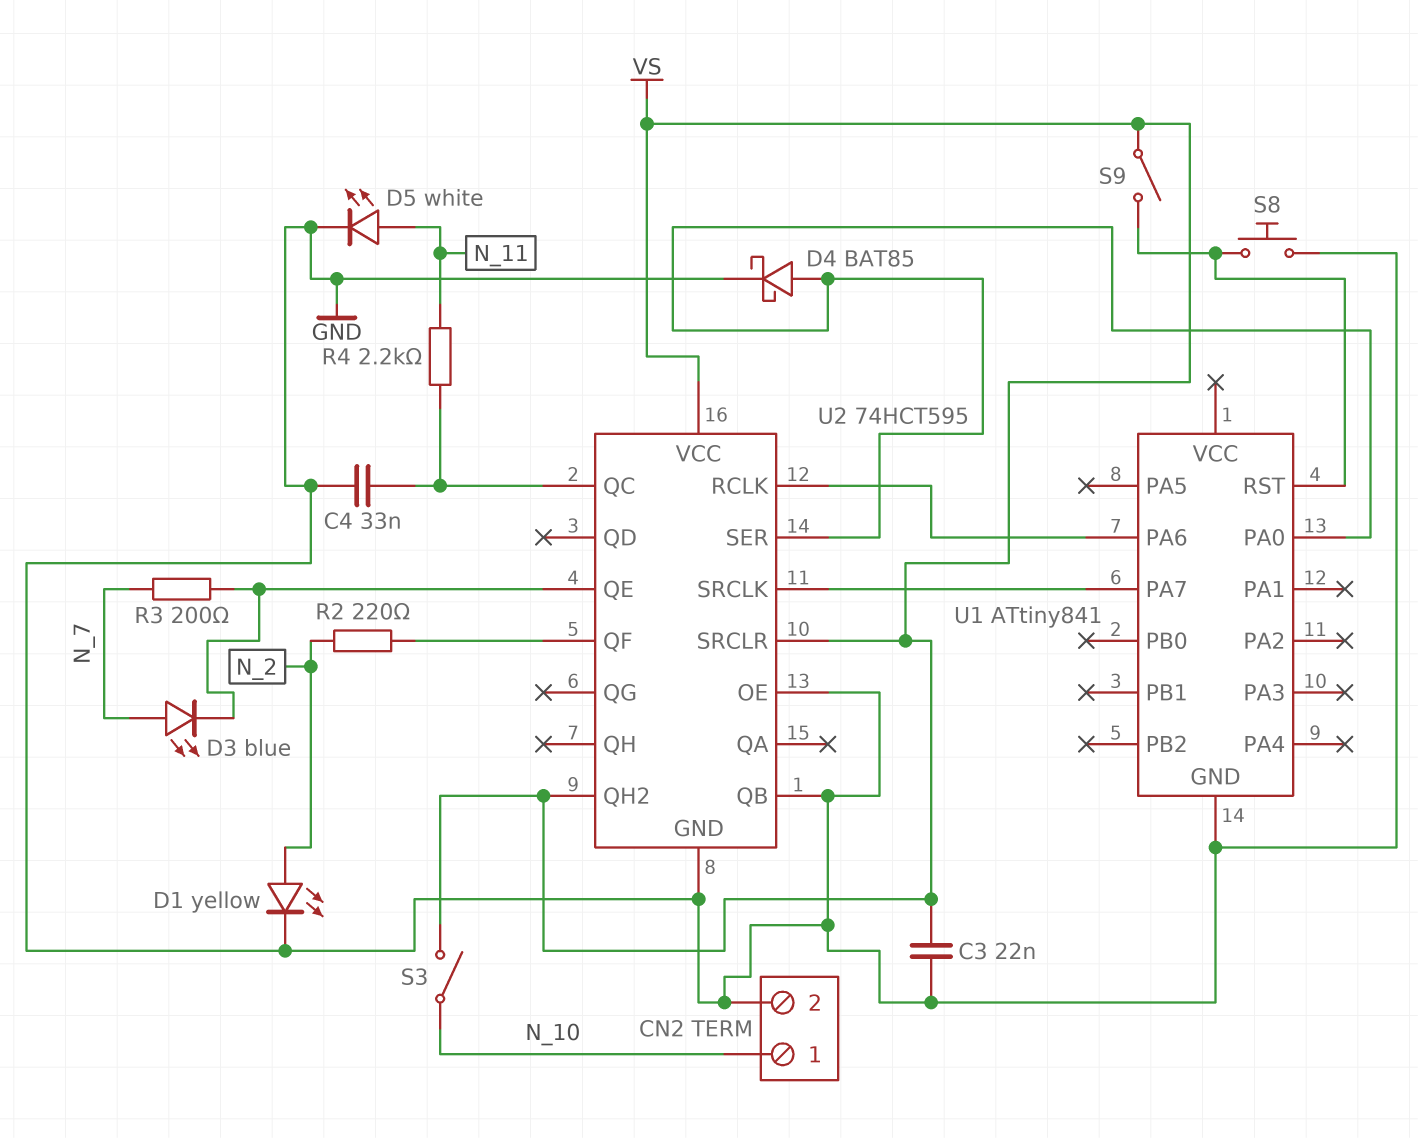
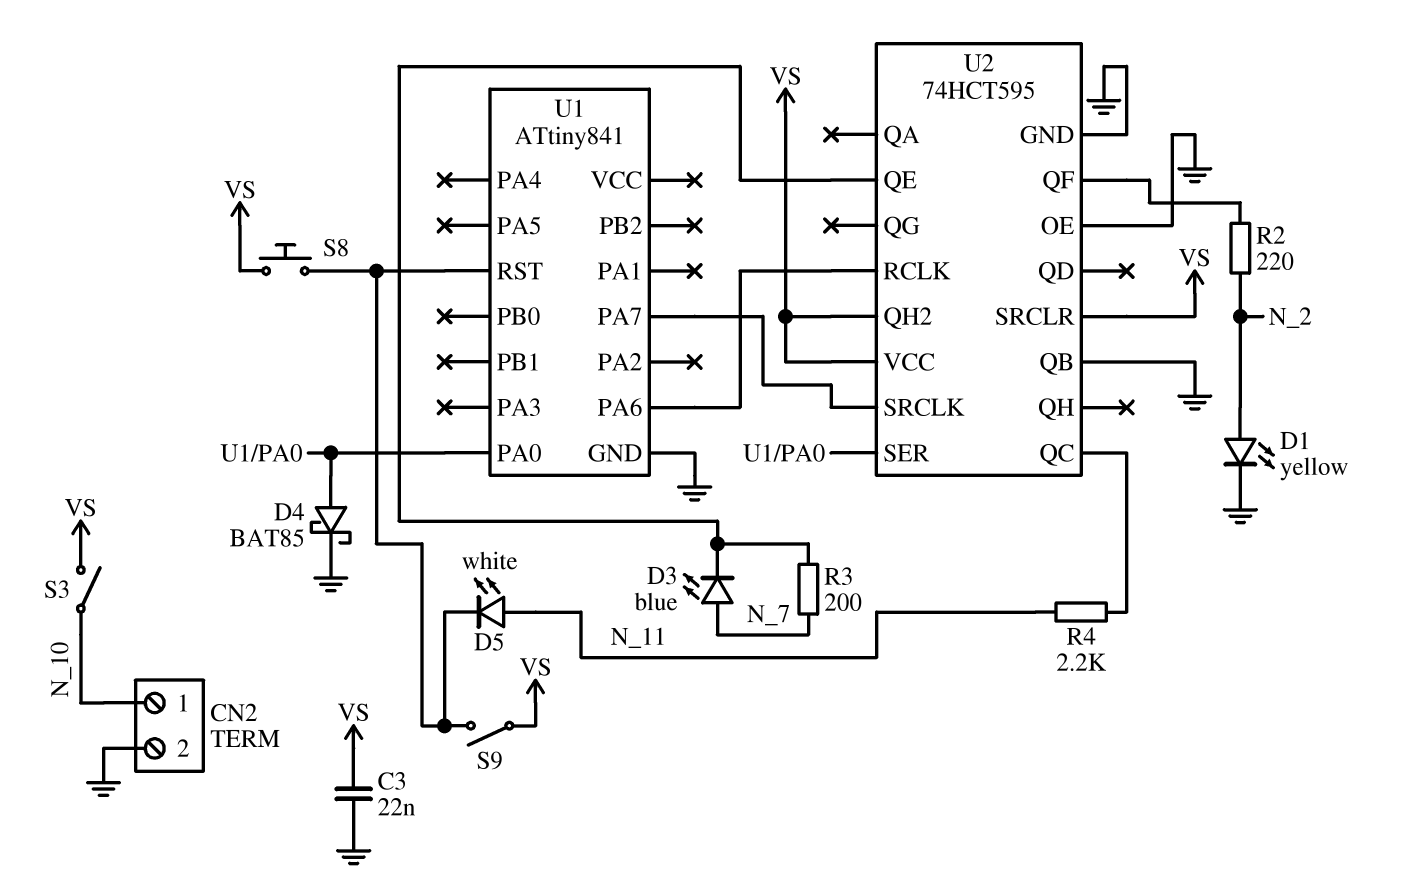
C4: 33nF (GND, U2/QC) -> none
D5: LED white (A N_11, K GND) -> LED white (A N_11, K U1/RST)
S8: button (GND, U1/RST) -> button (U1/RST, VS)

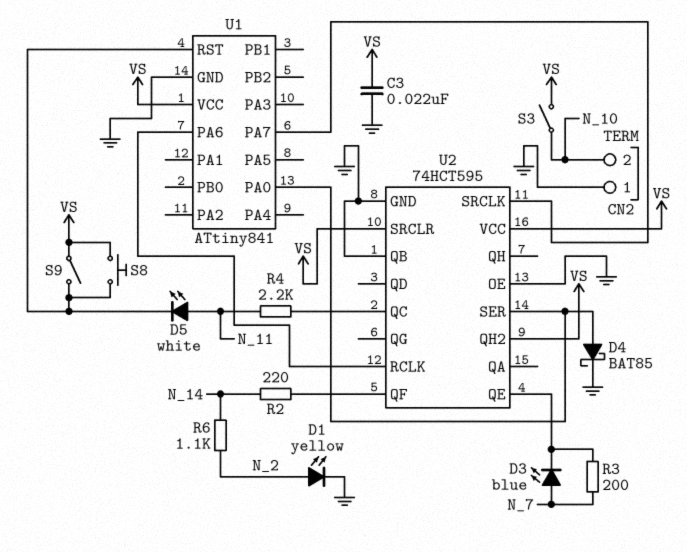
CN2 pin 1: N_10 -> GND
CN2 pin 2: GND -> N_10
R2: 220 (N_2, U2/QF) -> 220 (N_14, U2/QF)
R6: none -> 1.1k (N_2, N_14)
U1 pin VCC: none -> VS

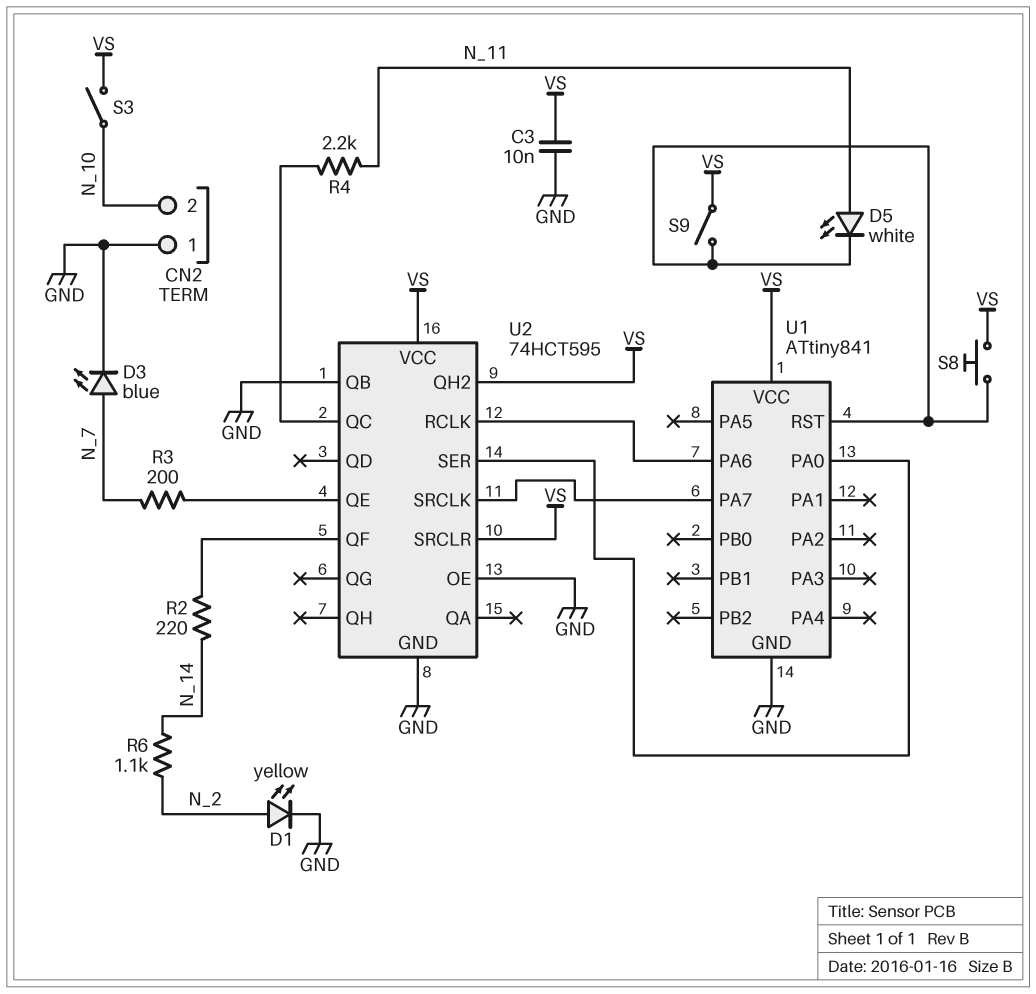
C3: 22nF (GND, VS) -> 10nF (GND, VS)
D3: LED blue (A N_7, K U2/QE) -> LED blue (A N_7, K GND)
D4: schottky BAT85 (A U1/PA0, K GND) -> none

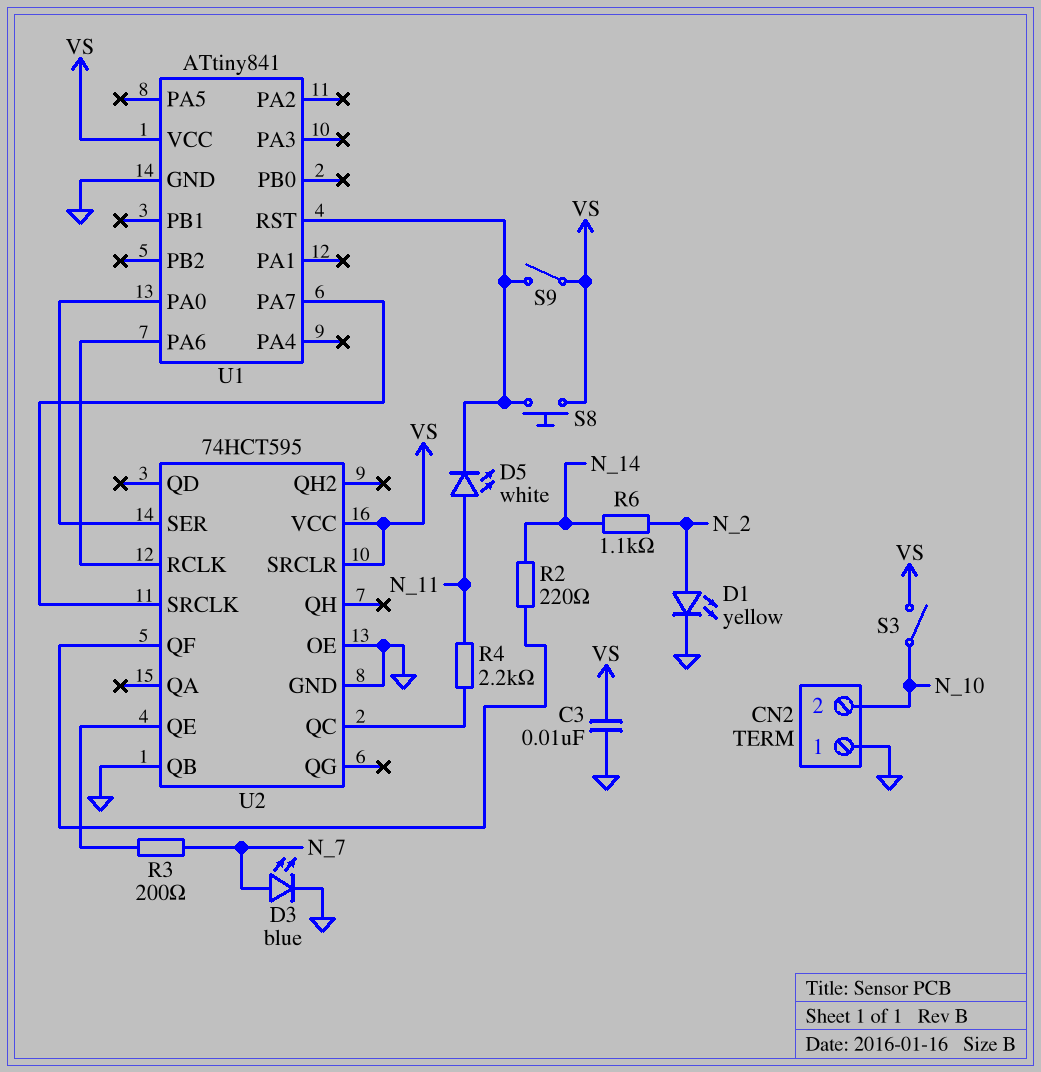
U2 pin QH2: VS -> none

